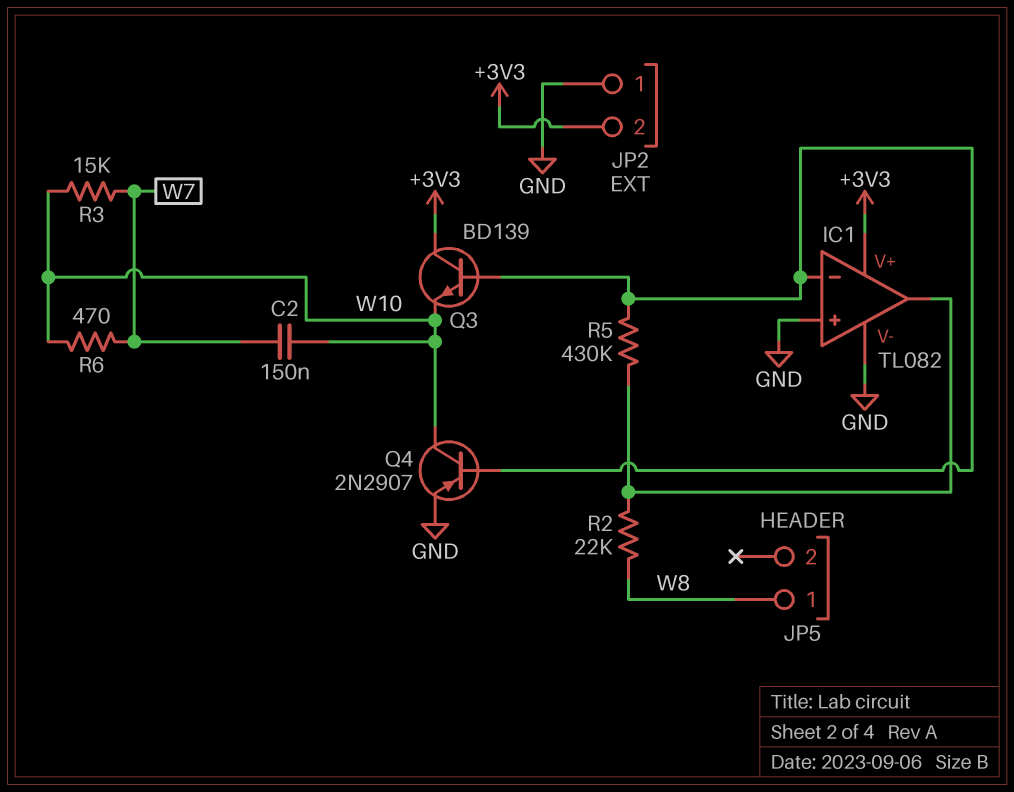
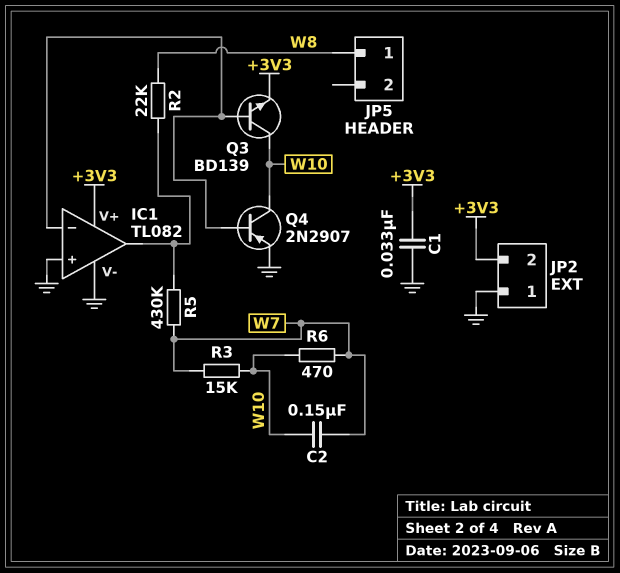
C1: none -> 33nF (+3V3, GND)
Q3: NPN BD139 (B IC1/in-, C +3V3, E W10) -> NPN BD139 (B IC1/in-, C W10, E +3V3)
R5: 430k (IC1/in-, IC1/out) -> 430k (IC1/out, W7)

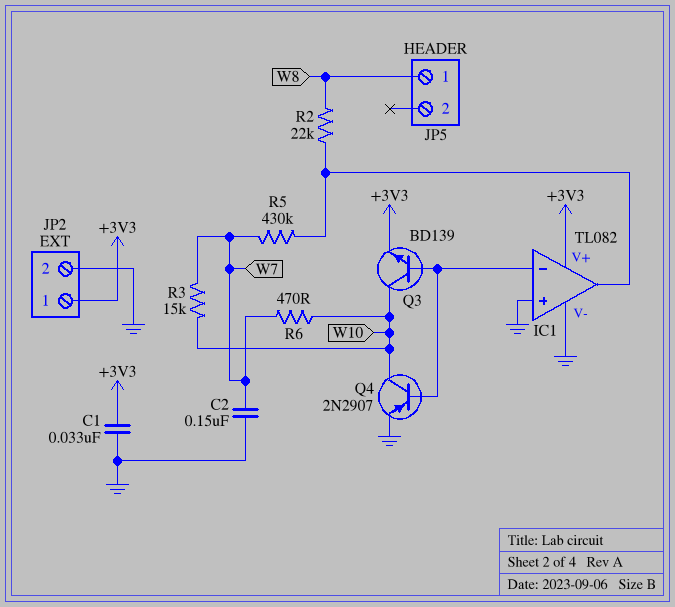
C2: 150nF (W7, W10) -> 150nF (GND, W7)
JP2 pin 1: GND -> +3V3
JP2 pin 2: +3V3 -> GND

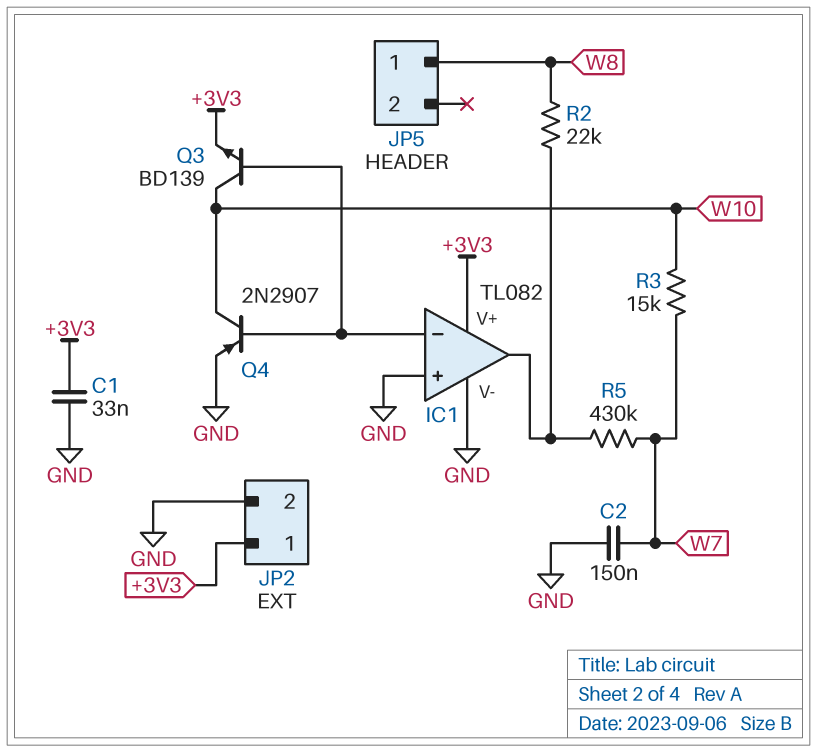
R6: 470 (W7, W10) -> none

